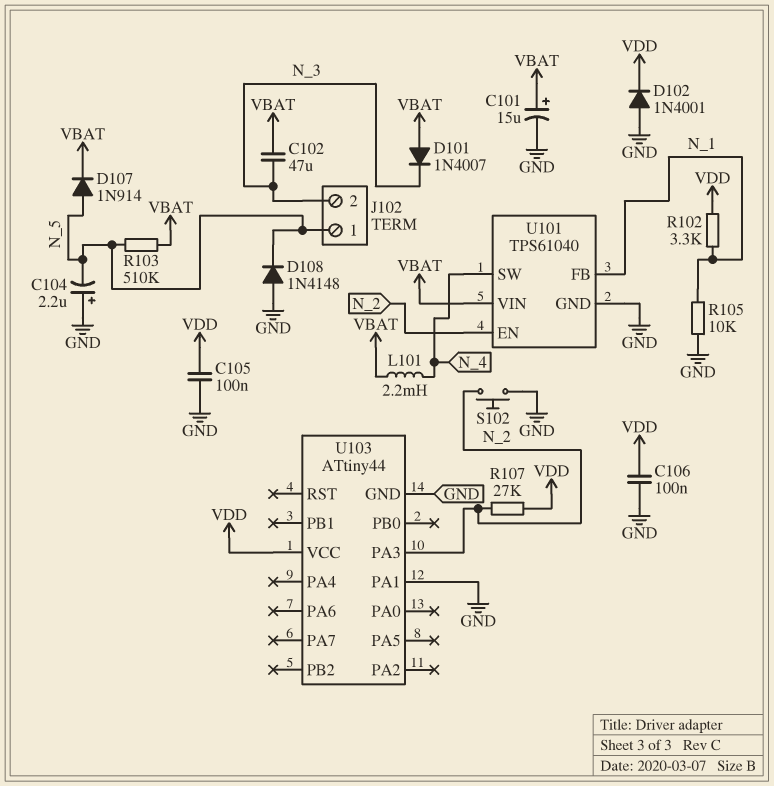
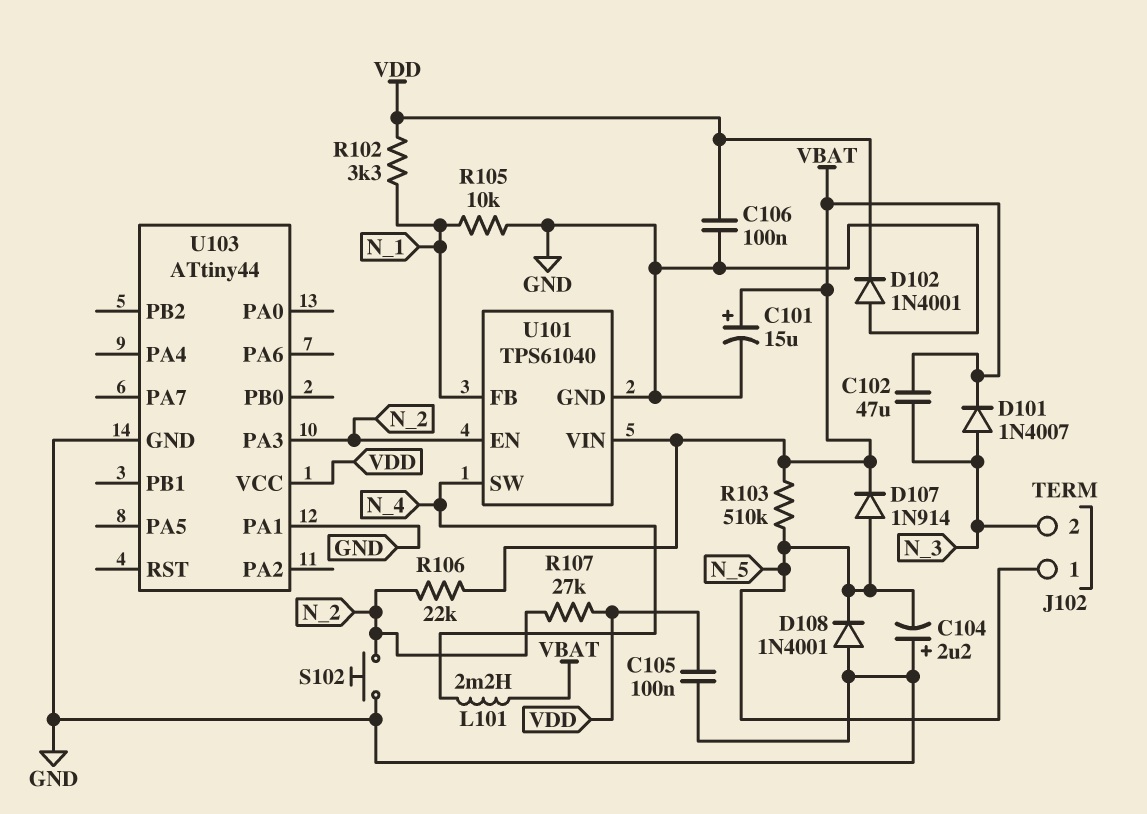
D101: diode 1N4007 (A VBAT, K N_3) -> diode 1N4007 (A N_3, K VBAT)
D108: diode 1N4148 (A GND, K N_5) -> diode 1N4001 (A GND, K N_5)
R106: none -> 22k (N_2, VBAT)

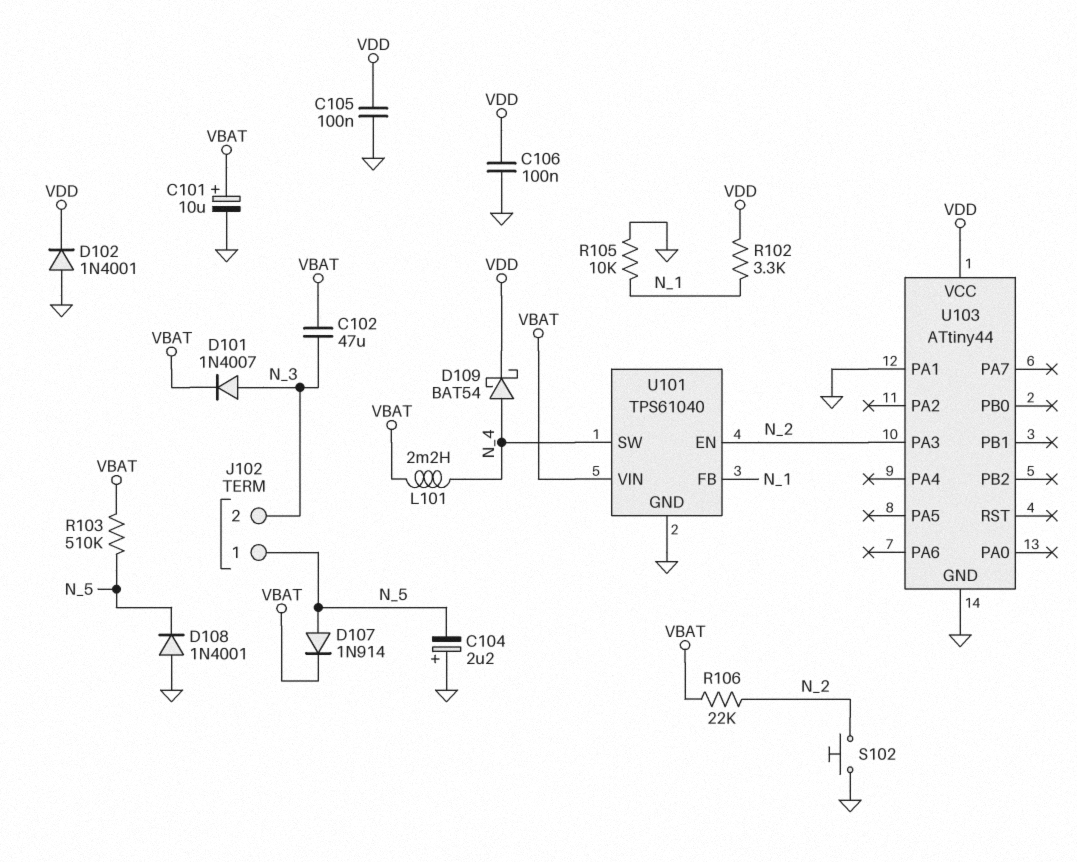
C101: 15uF (plus VBAT, minus GND) -> 10uF (plus VBAT, minus GND)
D109: none -> schottky BAT54 (A N_4, K VDD)
R107: 27k (N_2, VDD) -> none

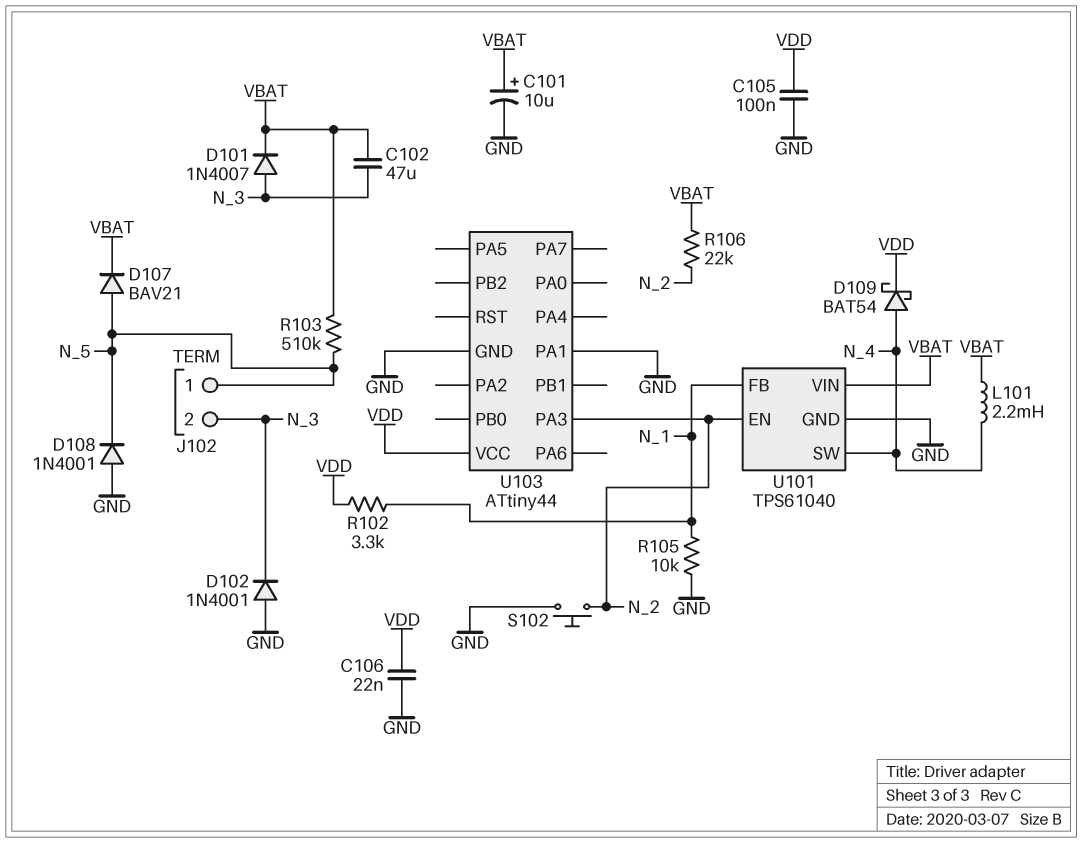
C104: 2.2uF (plus GND, minus N_5) -> none
C106: 100nF (GND, VDD) -> 22nF (GND, VDD)
D102: diode 1N4001 (A GND, K VDD) -> diode 1N4001 (A GND, K N_3)
D107: diode 1N914 (A N_5, K VBAT) -> diode BAV21 (A N_5, K VBAT)

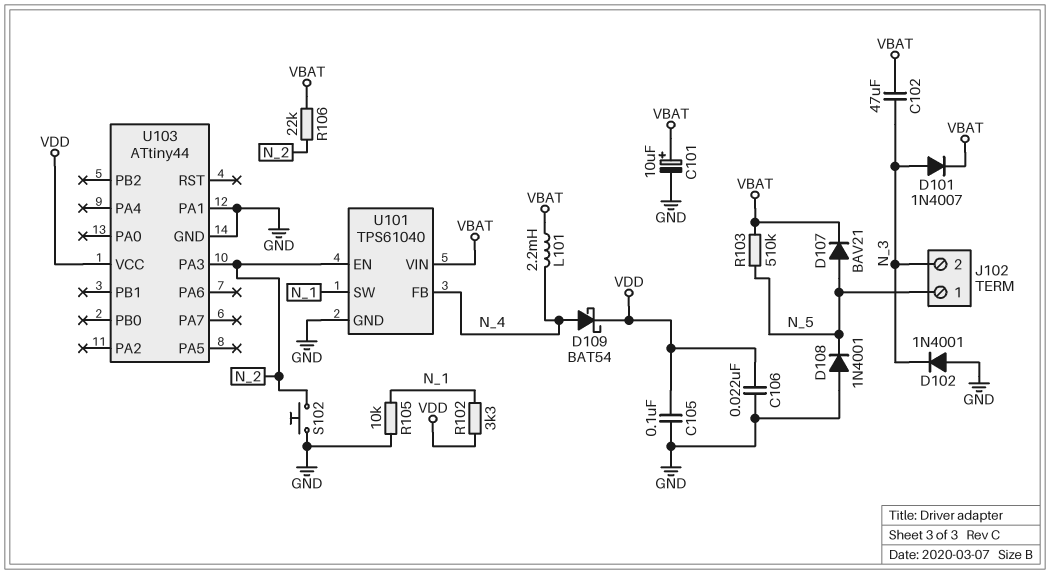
U101 pin FB: N_1 -> N_4
U101 pin SW: N_4 -> N_1

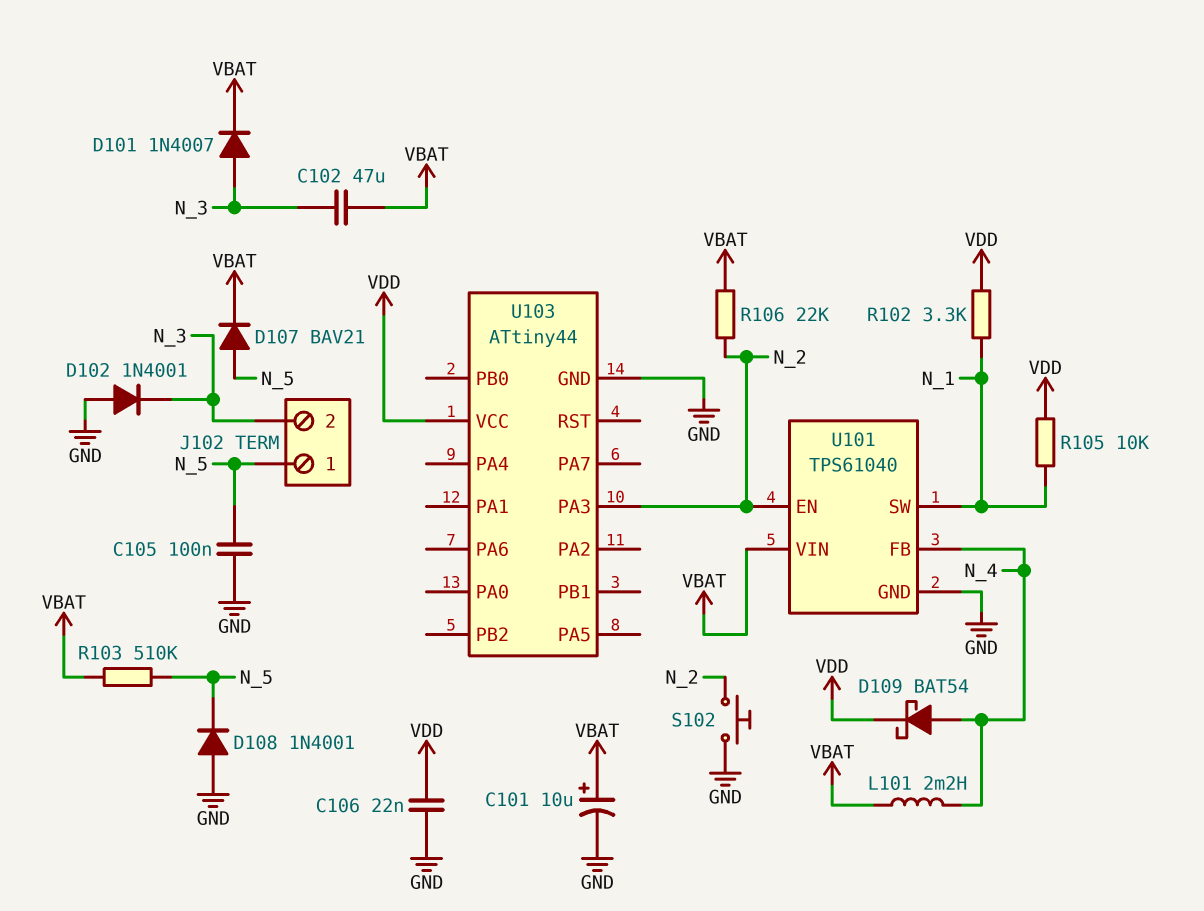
C105: 100nF (GND, VDD) -> 100nF (GND, N_5)
R105: 10k (GND, N_1) -> 10k (N_1, VDD)
U103 pin PA1: GND -> none

